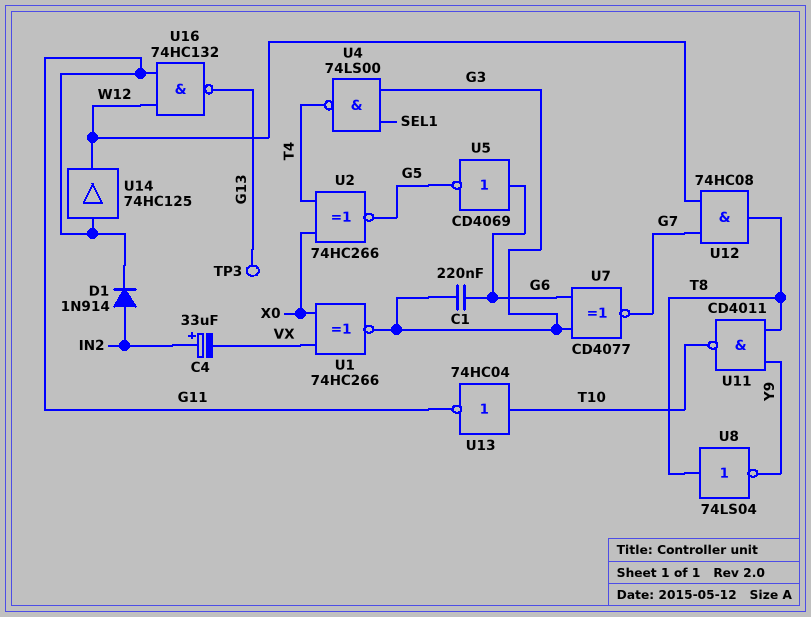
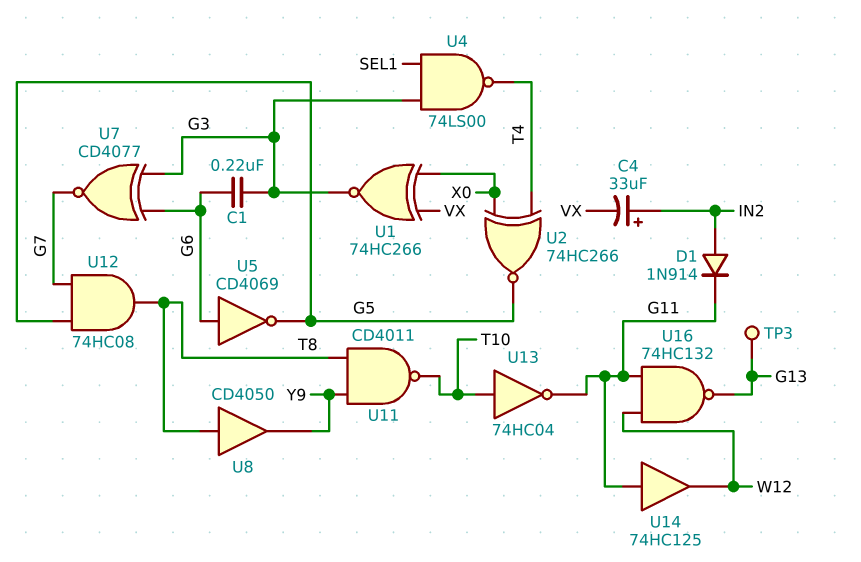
U8: NOT 74LS04 (in T8, out Y9) -> buffer CD4050 (in T8, out Y9)
U12: AND 74HC08 (in G7, in W12, out T8) -> AND 74HC08 (in G5, in G7, out T8)

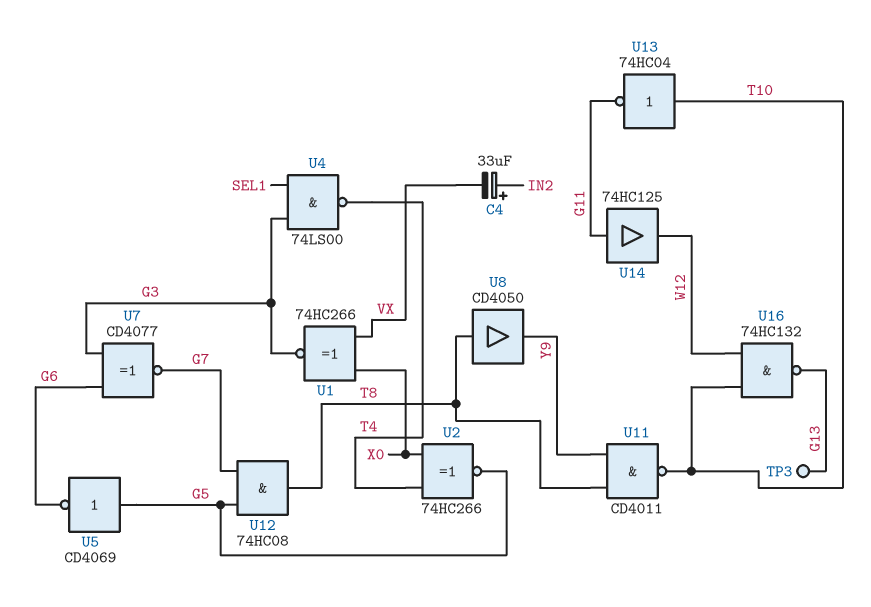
C1: 220nF (G3, G6) -> none
D1: diode 1N914 (A IN2, K G11) -> none
U5: NOT CD4069 (in G6, out G5) -> NOT CD4069 (in G5, out G6)
U16: NAND 74HC132 (in G11, in W12, out G13) -> NAND 74HC132 (in T10, in W12, out G13)

